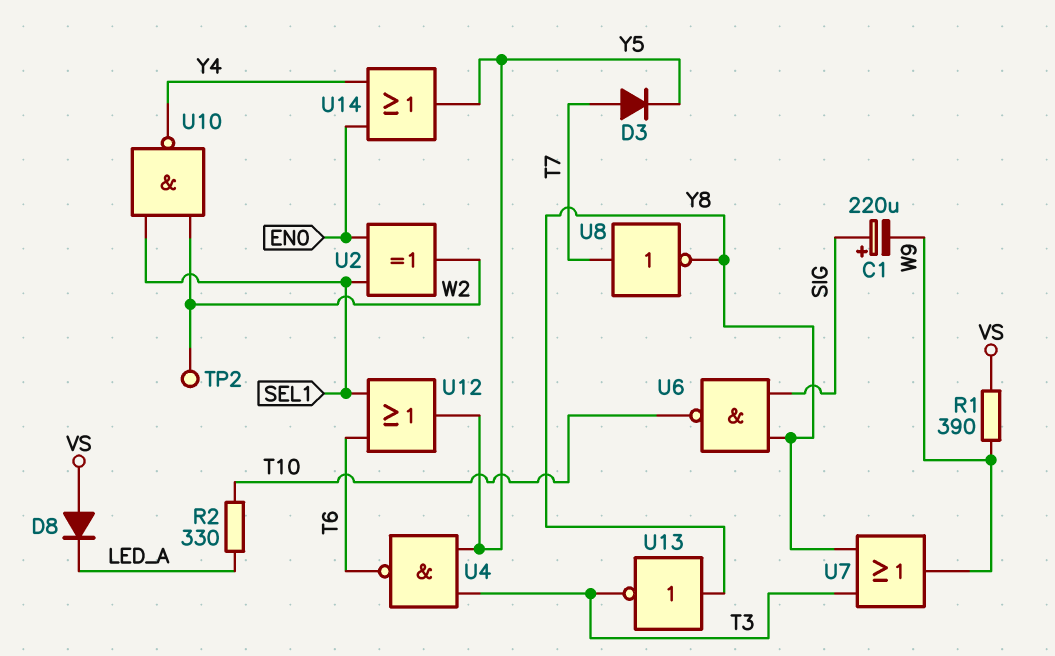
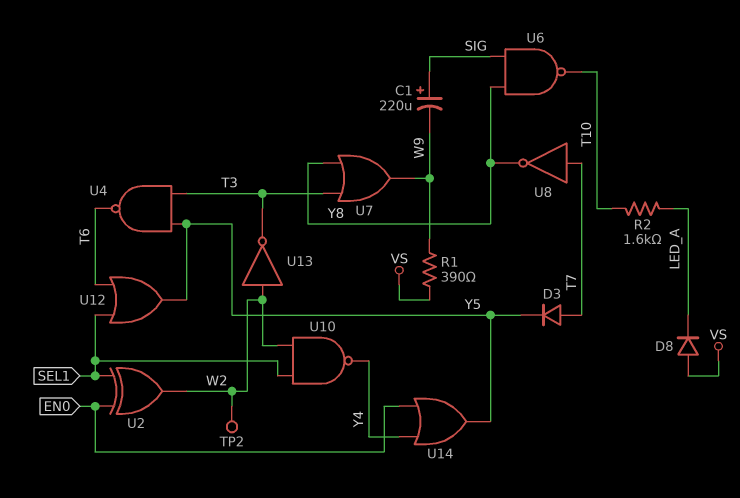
R2: 330 (LED_A, T10) -> 1.6k (LED_A, T10)
U13: NOT (in Y8, out T3) -> NOT (in W2, out T3)

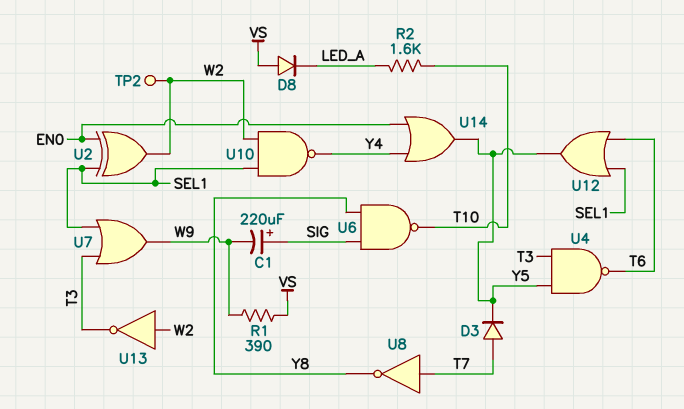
U7: OR (in T3, in Y8, out W9) -> OR (in SEL1, in T3, out W9)

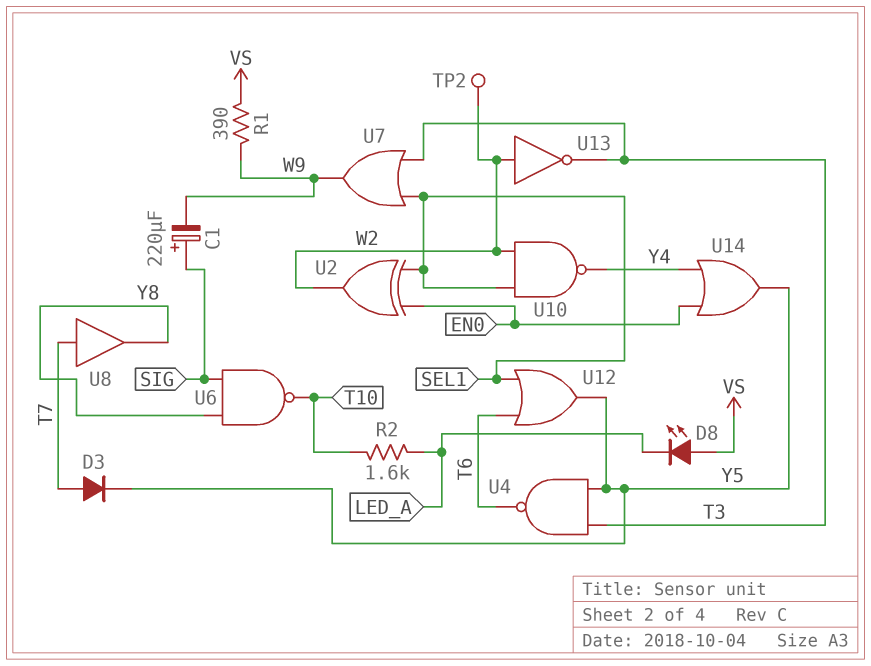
D8: diode (A VS, K LED_A) -> LED (A VS, K LED_A)
U8: NOT (in T7, out Y8) -> buffer (in T7, out Y8)

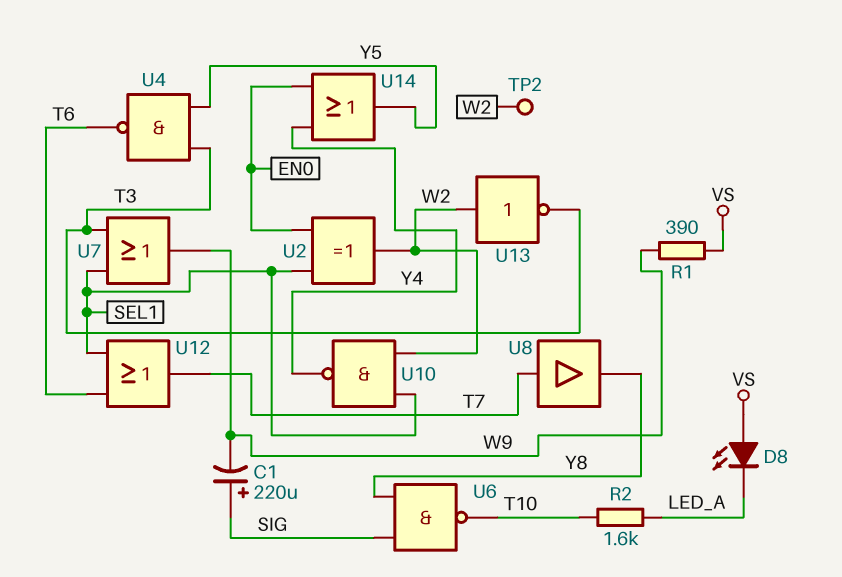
D3: diode (A T7, K Y5) -> none
U12: OR (in SEL1, in T6, out Y5) -> OR (in SEL1, in T6, out T7)

